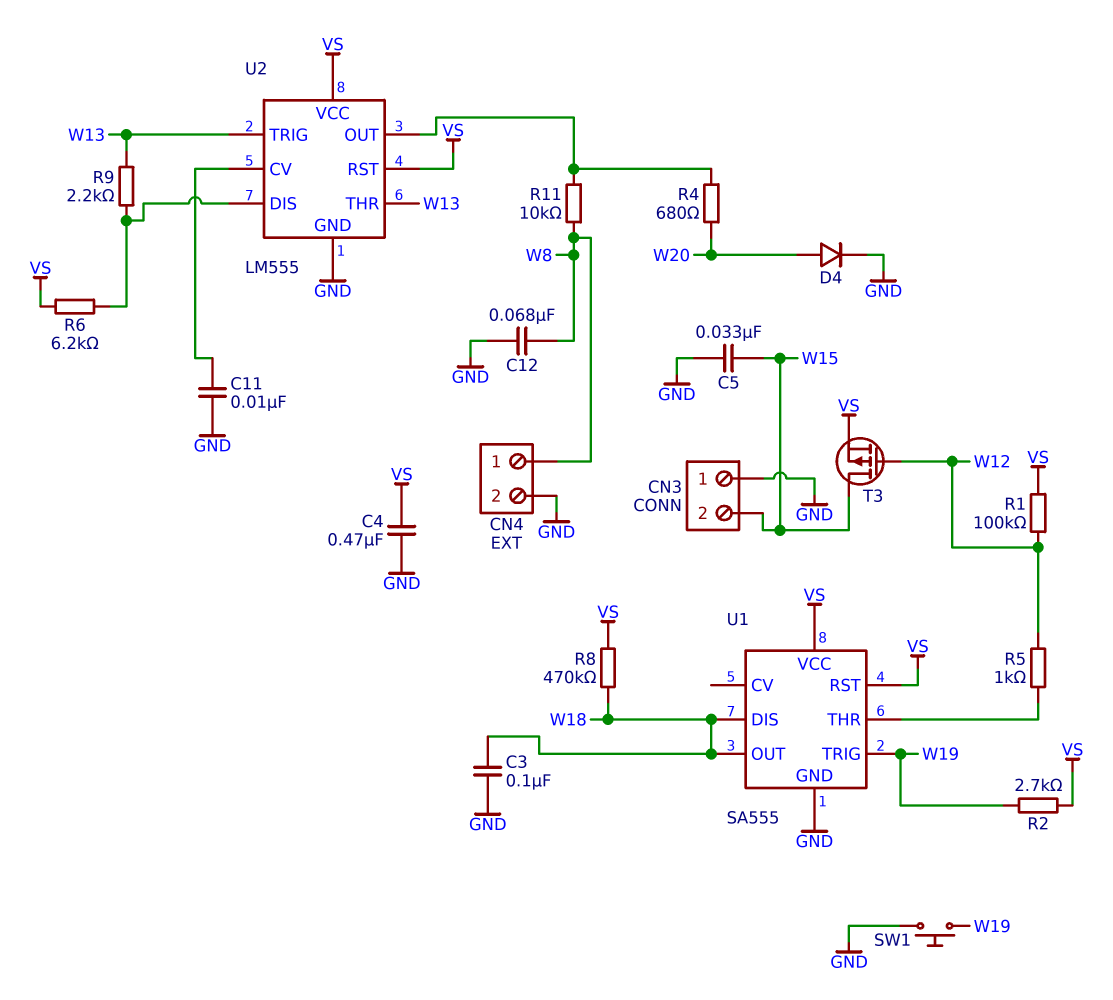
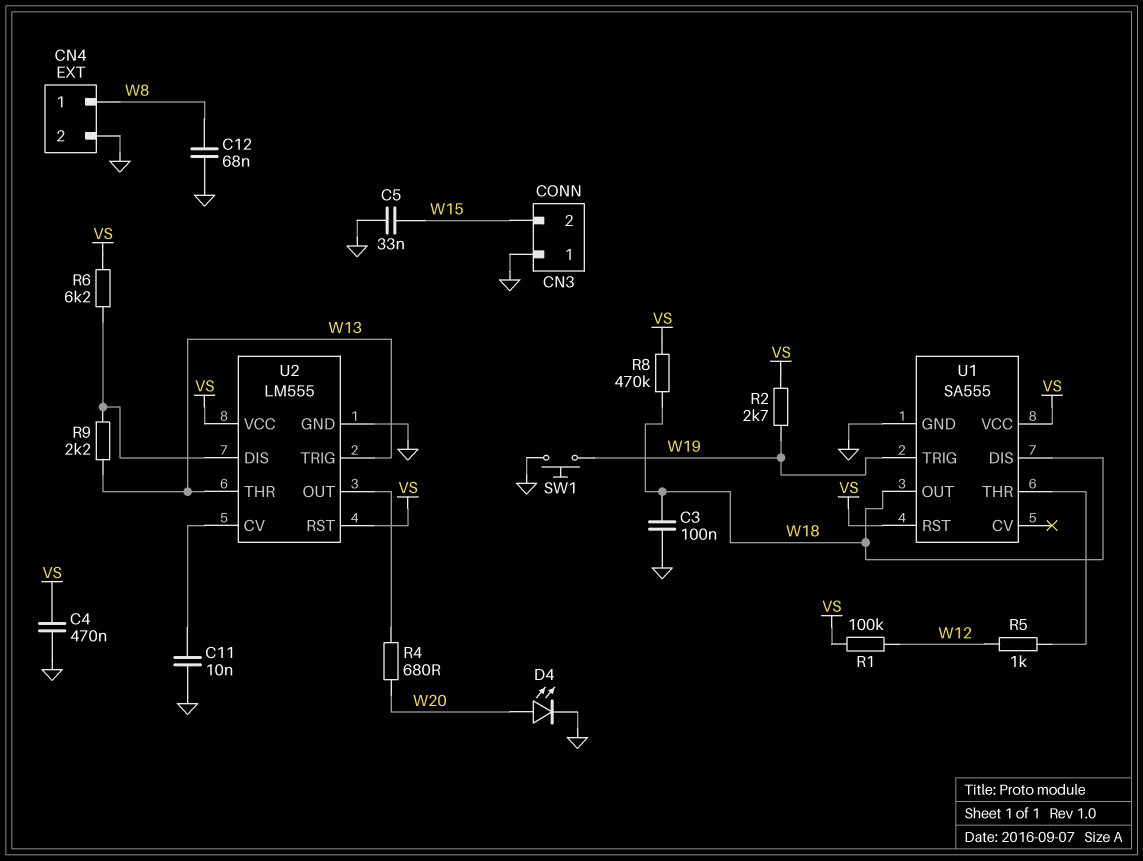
D4: diode (A W20, K GND) -> LED (A W20, K GND)
R11: 10k (U2/OUT, W8) -> none
T3: PMOS (G W12, D W15, S VS) -> none

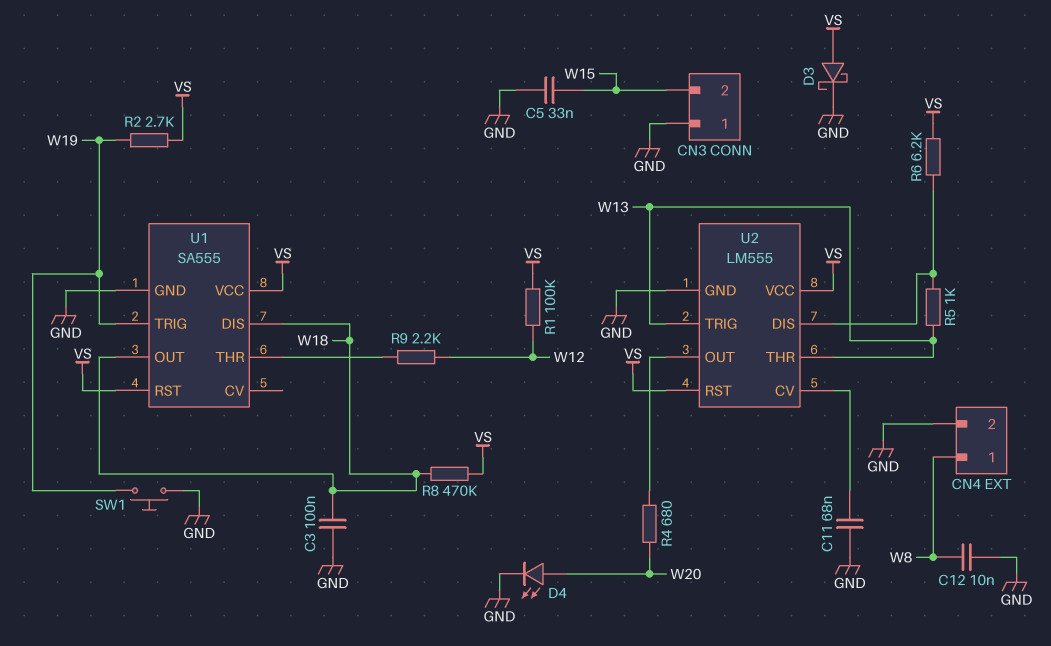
C4: 470nF (GND, VS) -> none
C11: 10nF (GND, U2/CV) -> 68nF (GND, U2/CV)
C12: 68nF (GND, W8) -> 10nF (GND, W8)
D3: none -> schottky (A VS, K GND)
R5: 1k (U1/THR, W12) -> 1k (U2/DIS, W13)
R9: 2.2k (U2/DIS, W13) -> 2.2k (U1/THR, W12)

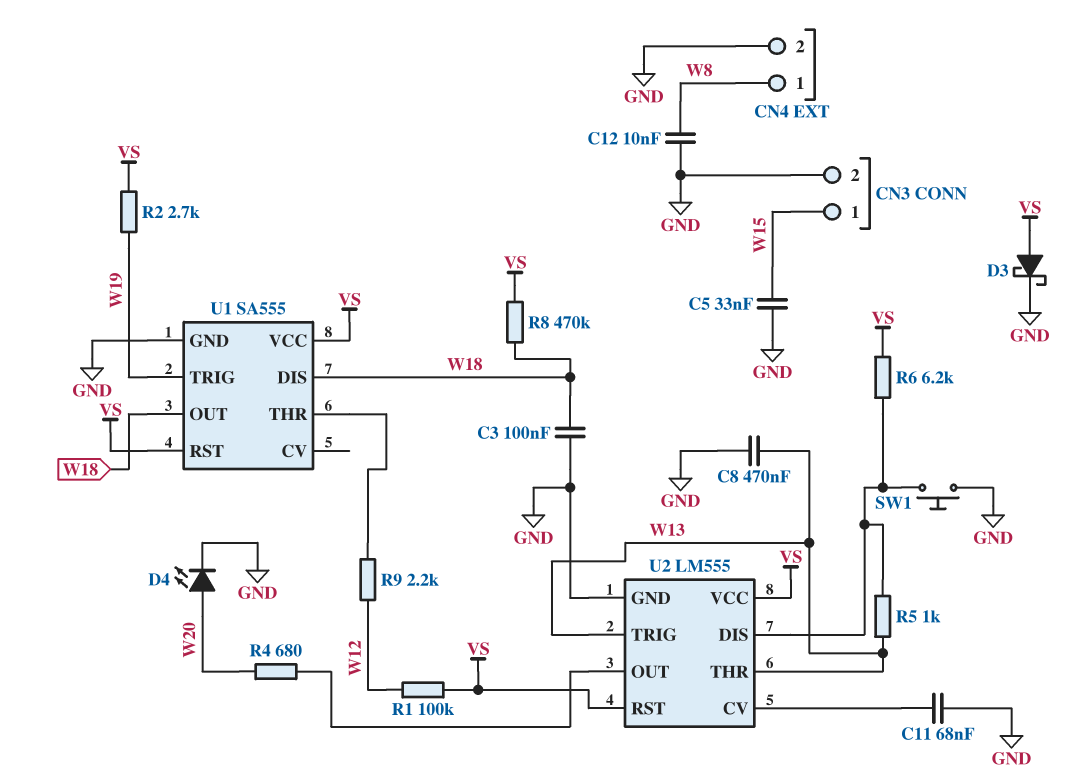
C8: none -> 470nF (GND, W13)
CN3 pin 1: GND -> W15
CN3 pin 2: W15 -> GND
SW1: button (GND, W19) -> button (GND, U2/DIS)

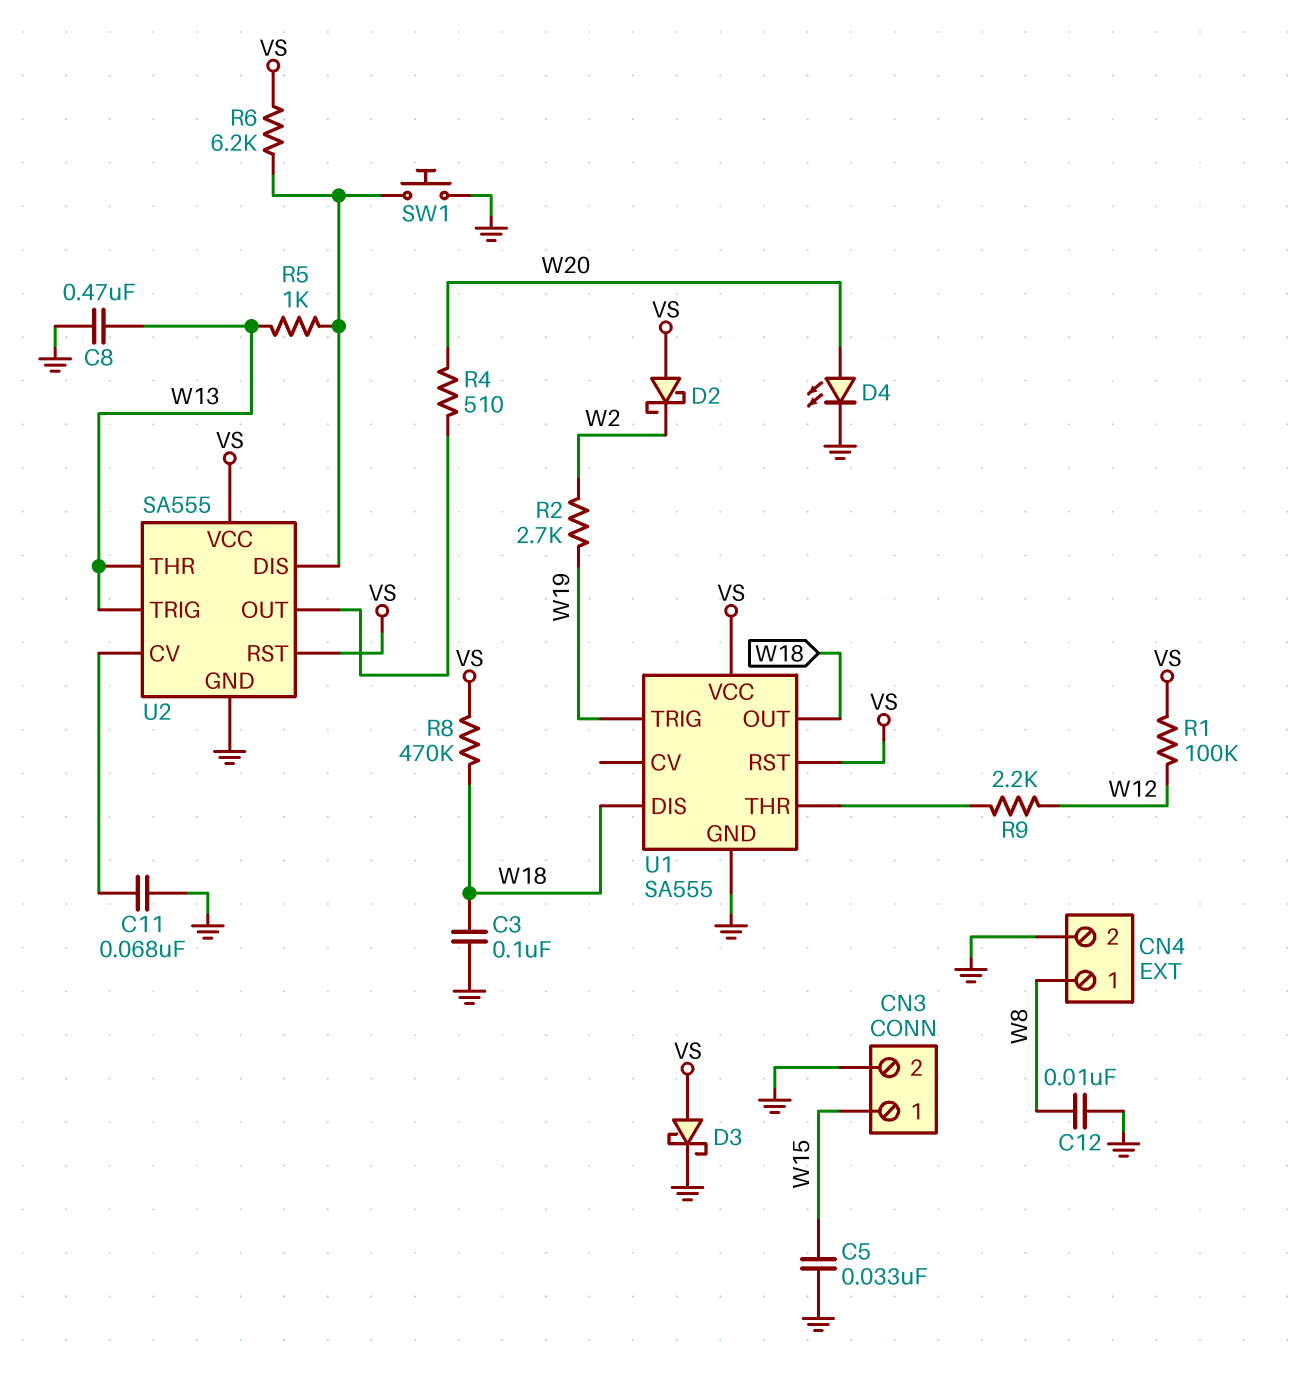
D2: none -> schottky (A VS, K W2)
R2: 2.7k (VS, W19) -> 2.7k (W2, W19)
R4: 680 (U2/OUT, W20) -> 510 (U2/OUT, W20)
U2: LM555 -> SA555

